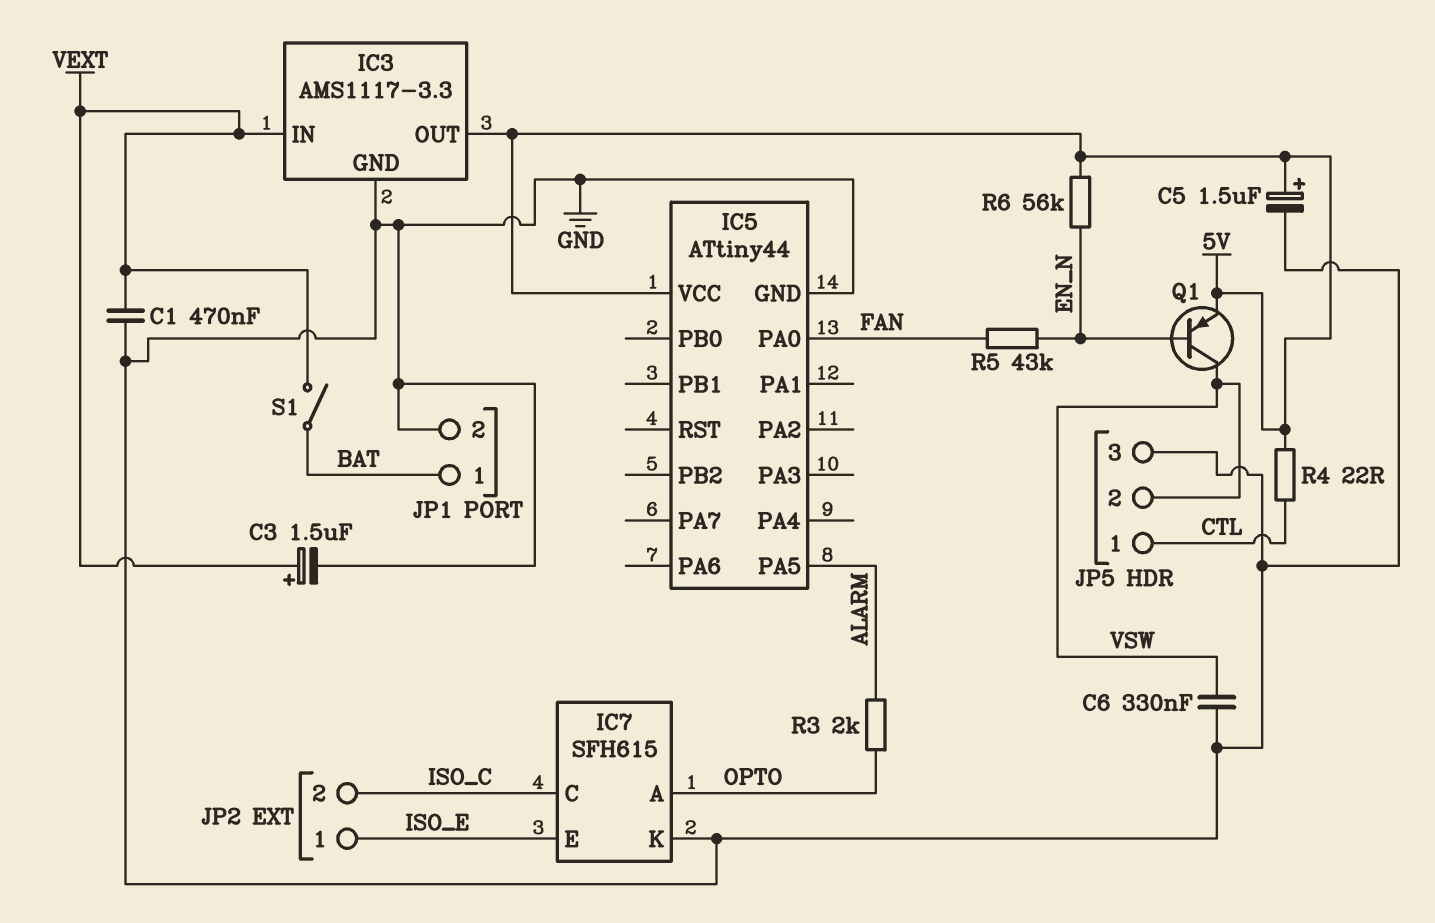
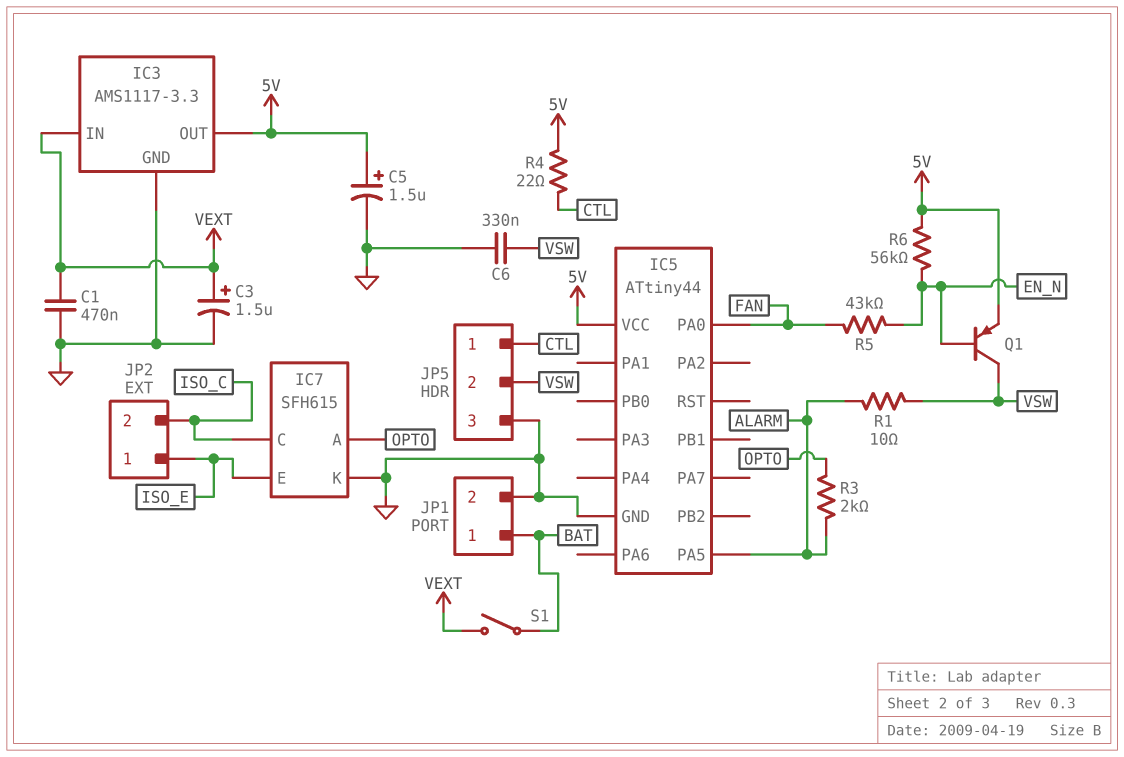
R1: none -> 10 (ALARM, VSW)

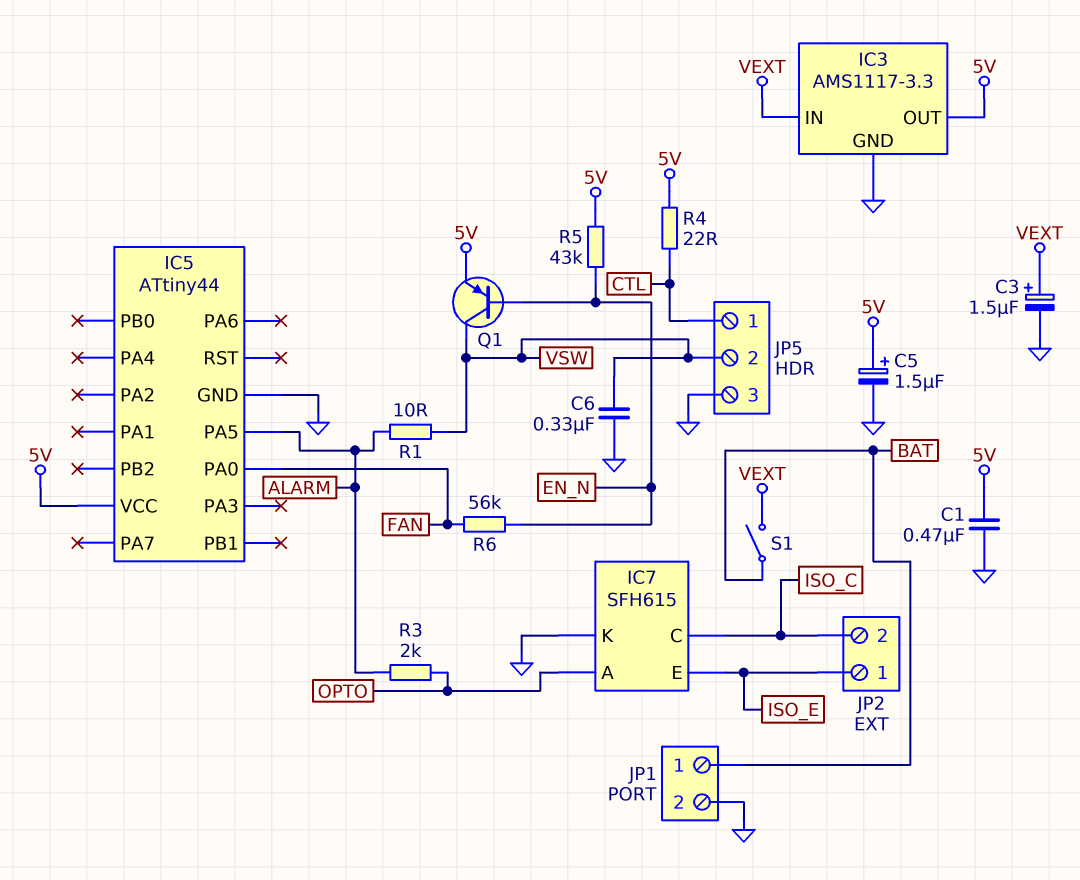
C1: 470nF (GND, VEXT) -> 470nF (5V, GND)
R5: 43k (EN_N, FAN) -> 43k (5V, EN_N)
R6: 56k (5V, EN_N) -> 56k (EN_N, FAN)

